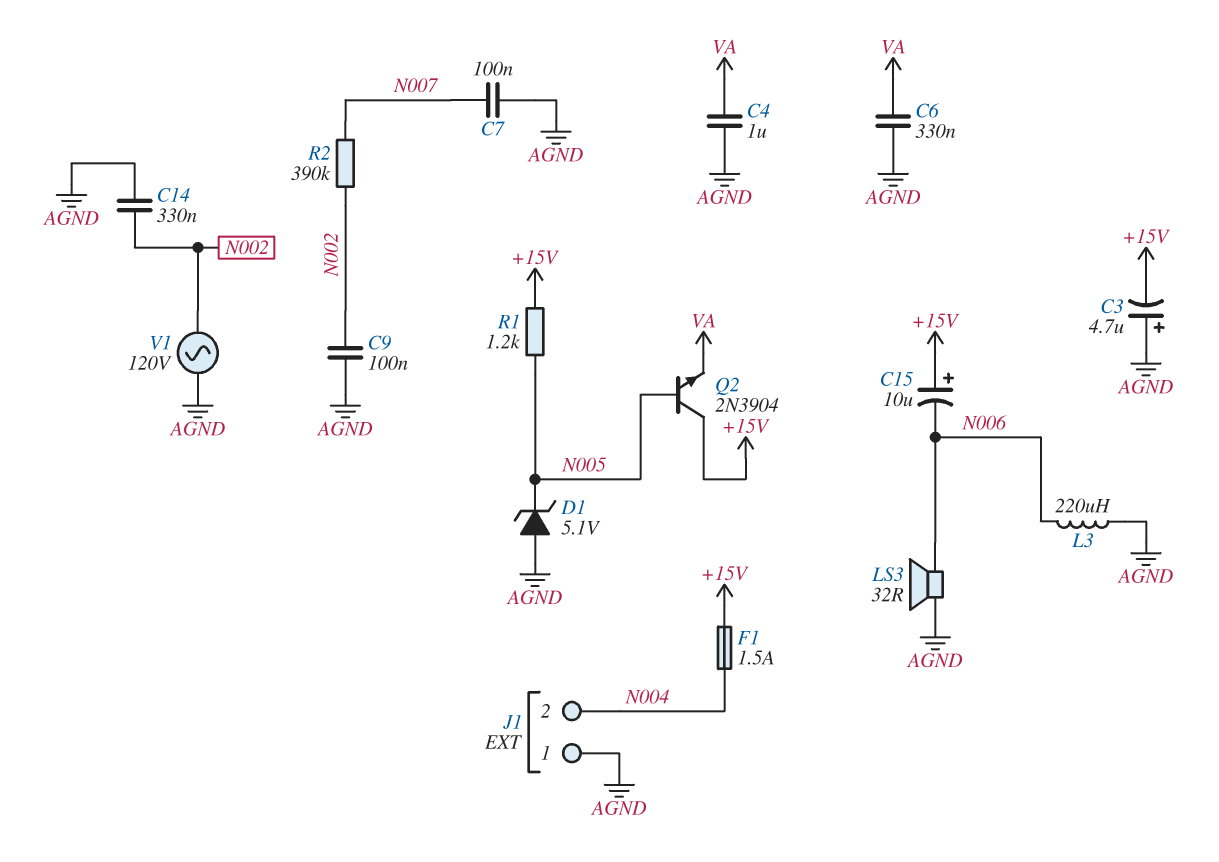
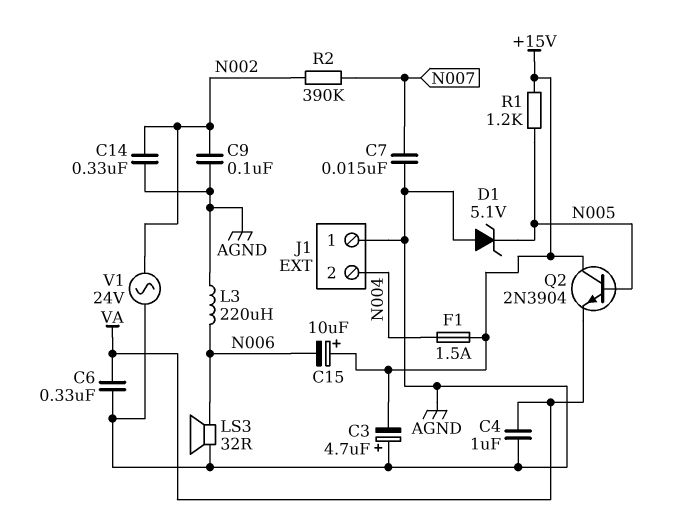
C7: 100nF (AGND, N007) -> 15nF (AGND, N007)
V1: AC 120V (AGND, N002) -> AC 24V (AGND, N002)

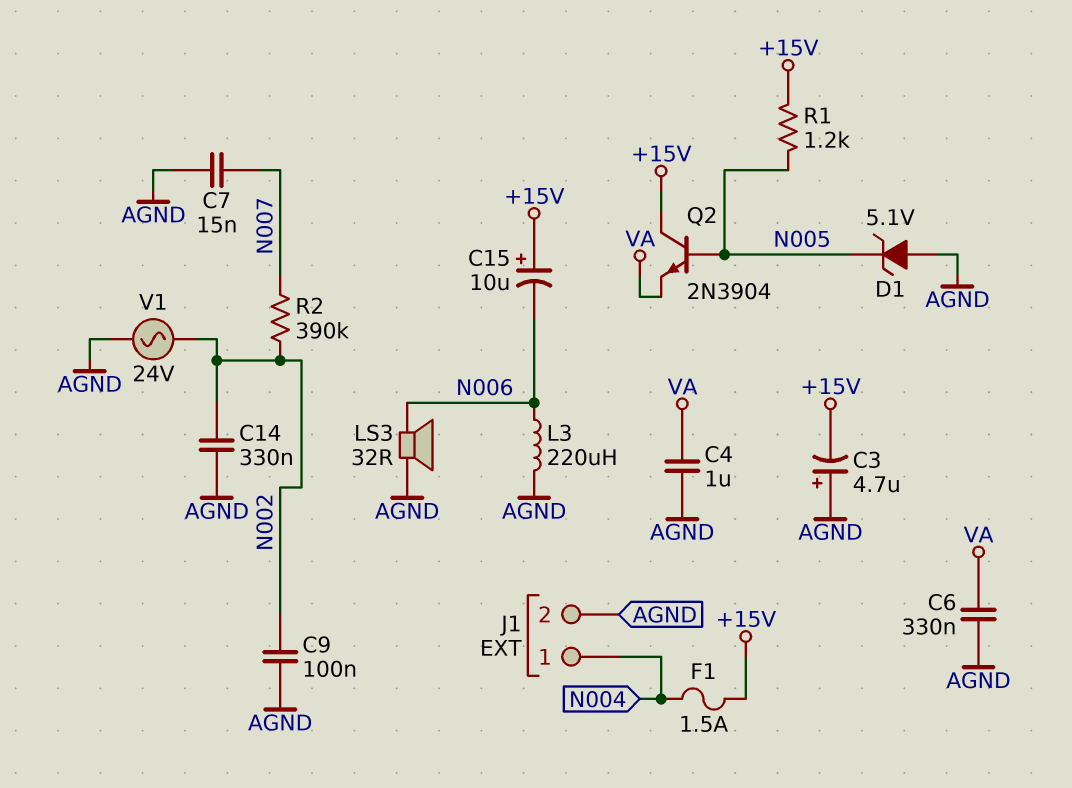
J1 pin 1: AGND -> N004
J1 pin 2: N004 -> AGND

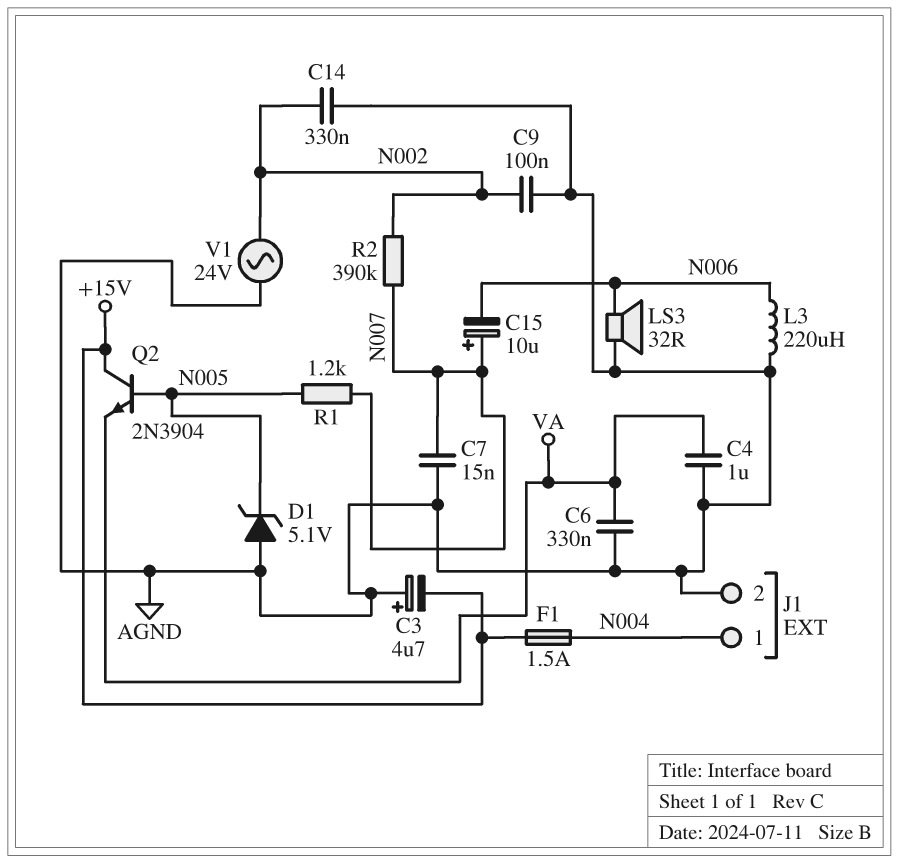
C15: 10uF (plus +15V, minus N006) -> 10uF (plus N007, minus N006)
R1: 1.2k (+15V, N005) -> 1.2k (N005, N007)

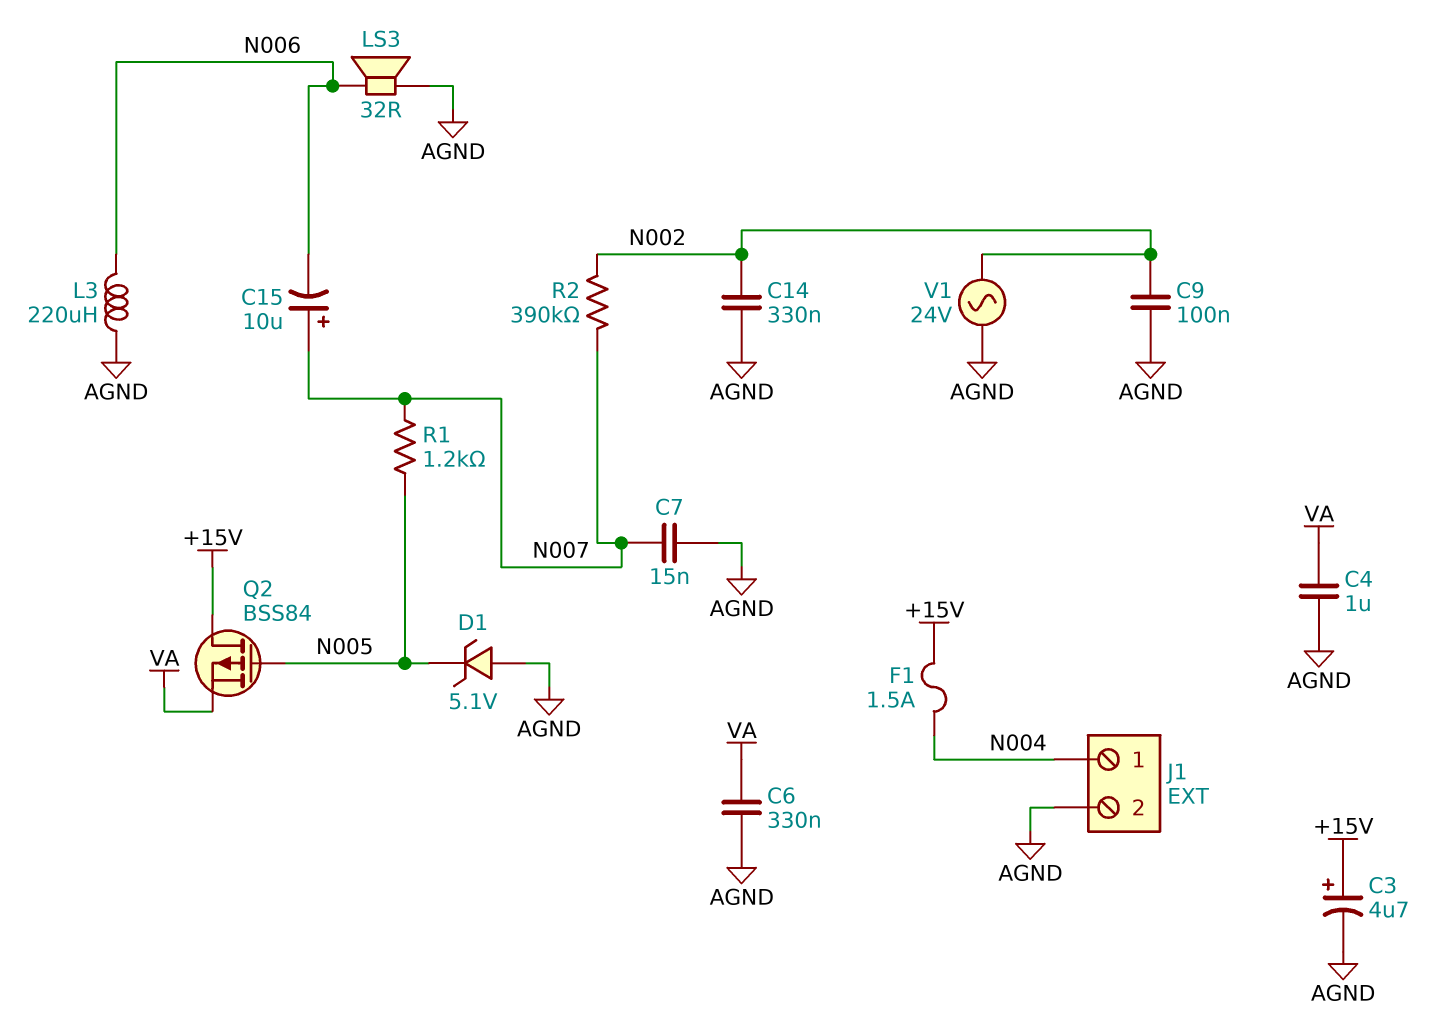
C3: 4.7uF (plus AGND, minus +15V) -> 4.7uF (plus +15V, minus AGND)
Q2: NPN 2N3904 (B N005, C +15V, E VA) -> PMOS BSS84 (G N005, D +15V, S VA)

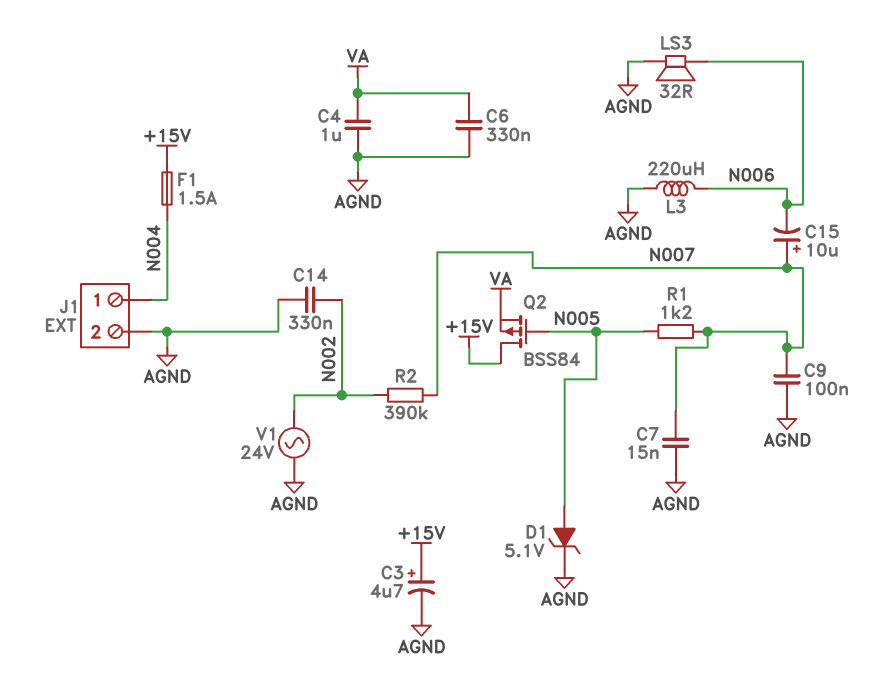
C9: 100nF (AGND, N002) -> 100nF (AGND, N007)
D1: zener 5.1V (A AGND, K N005) -> zener 5.1V (A N005, K AGND)

